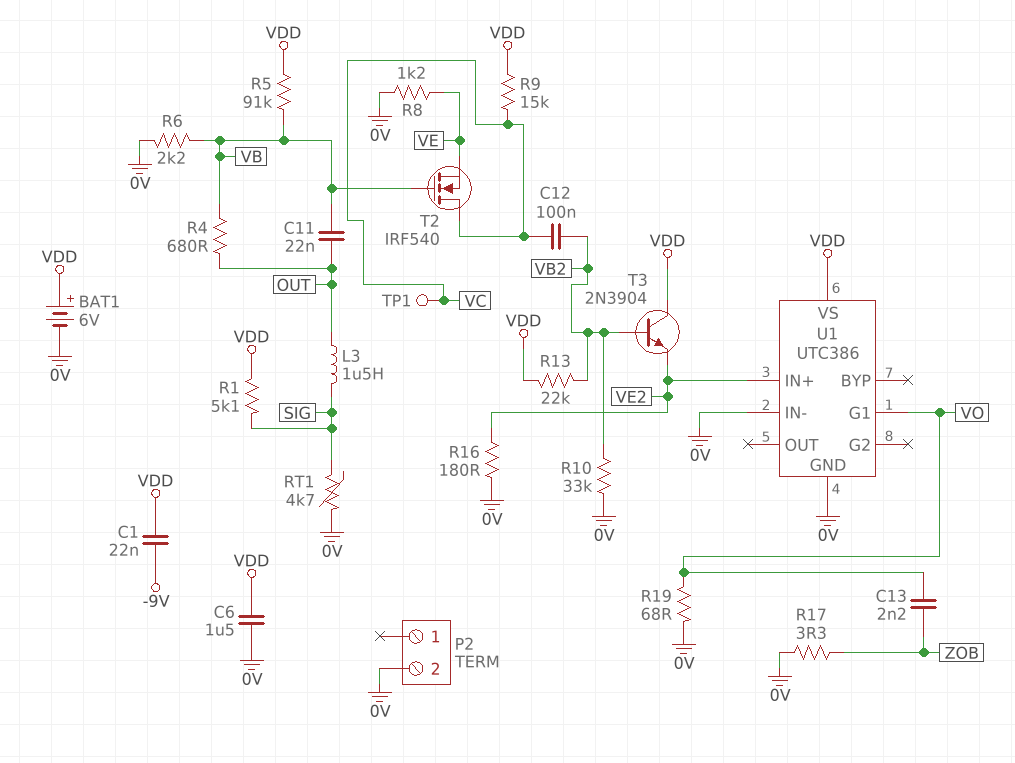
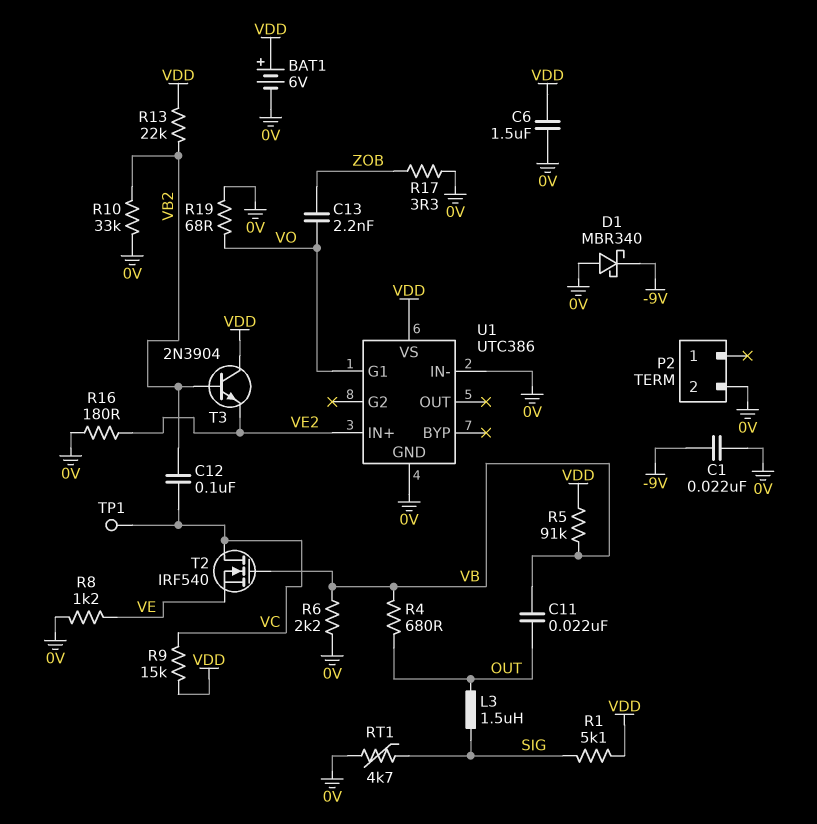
C1: 22nF (-9V, VDD) -> 22nF (-9V, 0V)
D1: none -> schottky MBR340 (A 0V, K -9V)

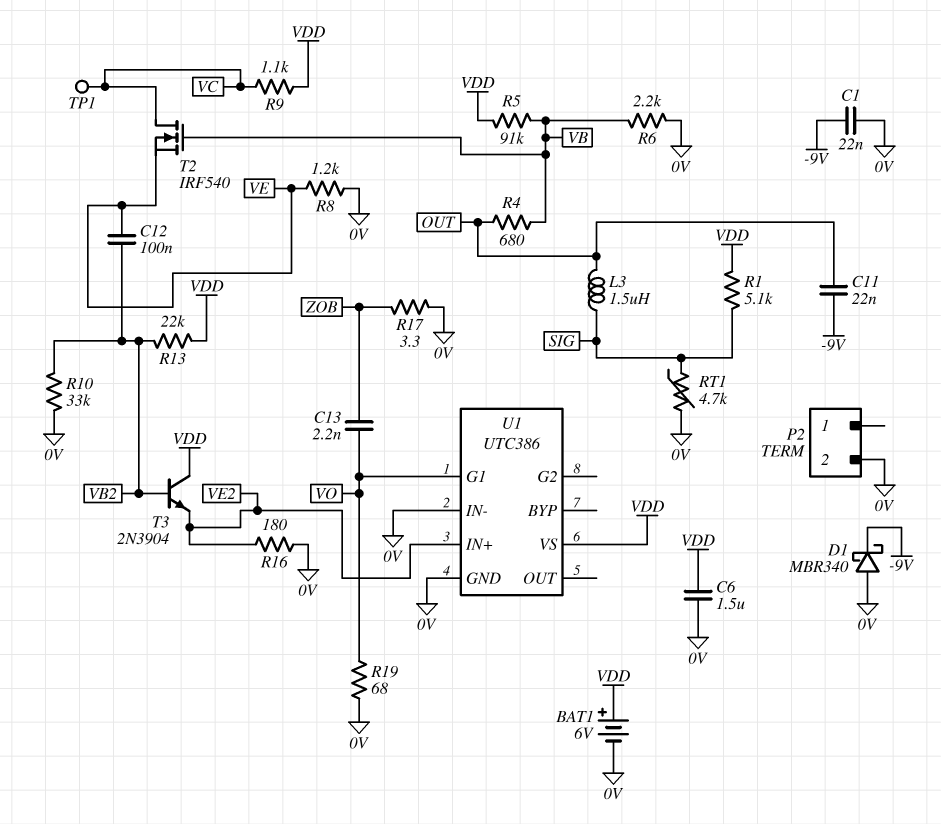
C11: 22nF (OUT, VB) -> 22nF (-9V, OUT)
C12: 100nF (VB2, VC) -> 100nF (VB2, VE)
R9: 15k (VC, VDD) -> 1.1k (VC, VDD)

